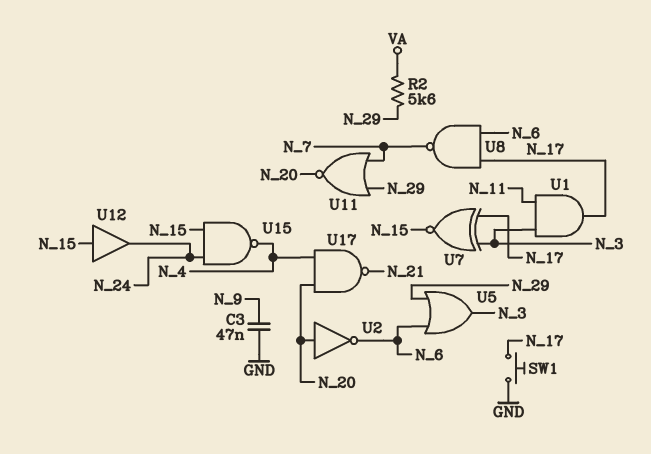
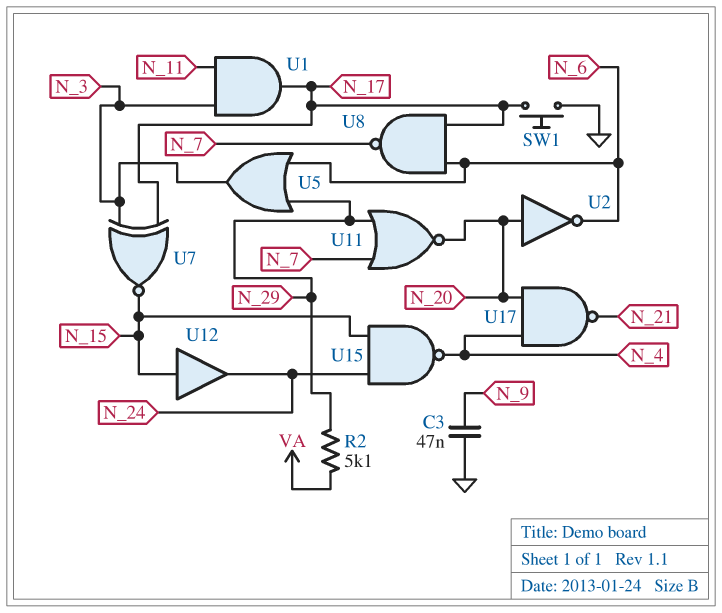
R2: 5.6k (N_29, VA) -> 5.1k (N_29, VA)

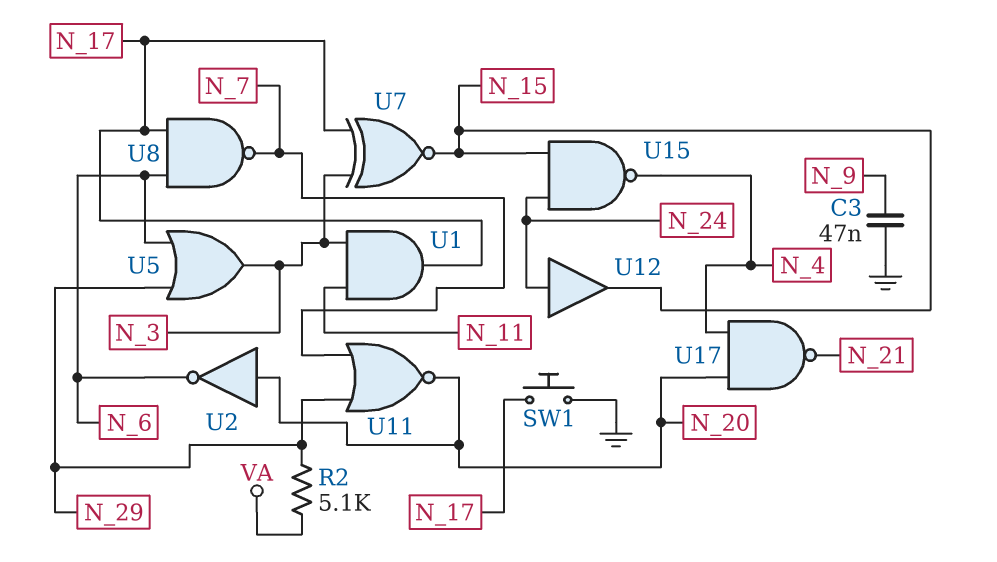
U12: buffer (in N_15, out N_24) -> buffer (in N_24, out N_15)

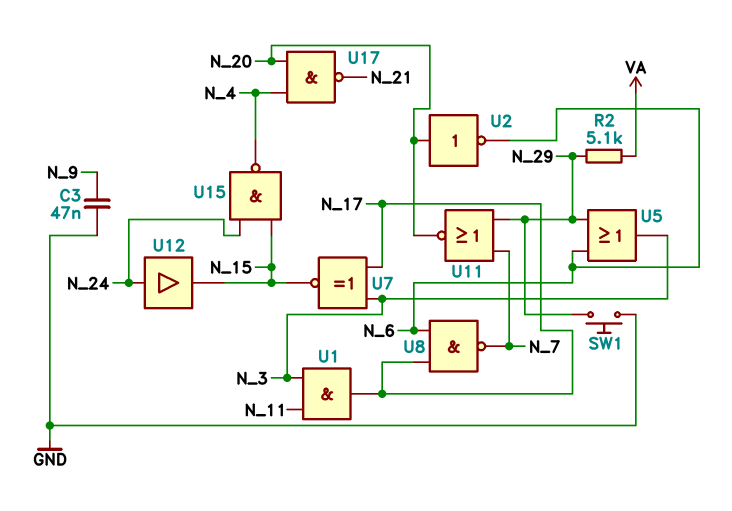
SW1: button (GND, N_17) -> button (GND, N_29)

